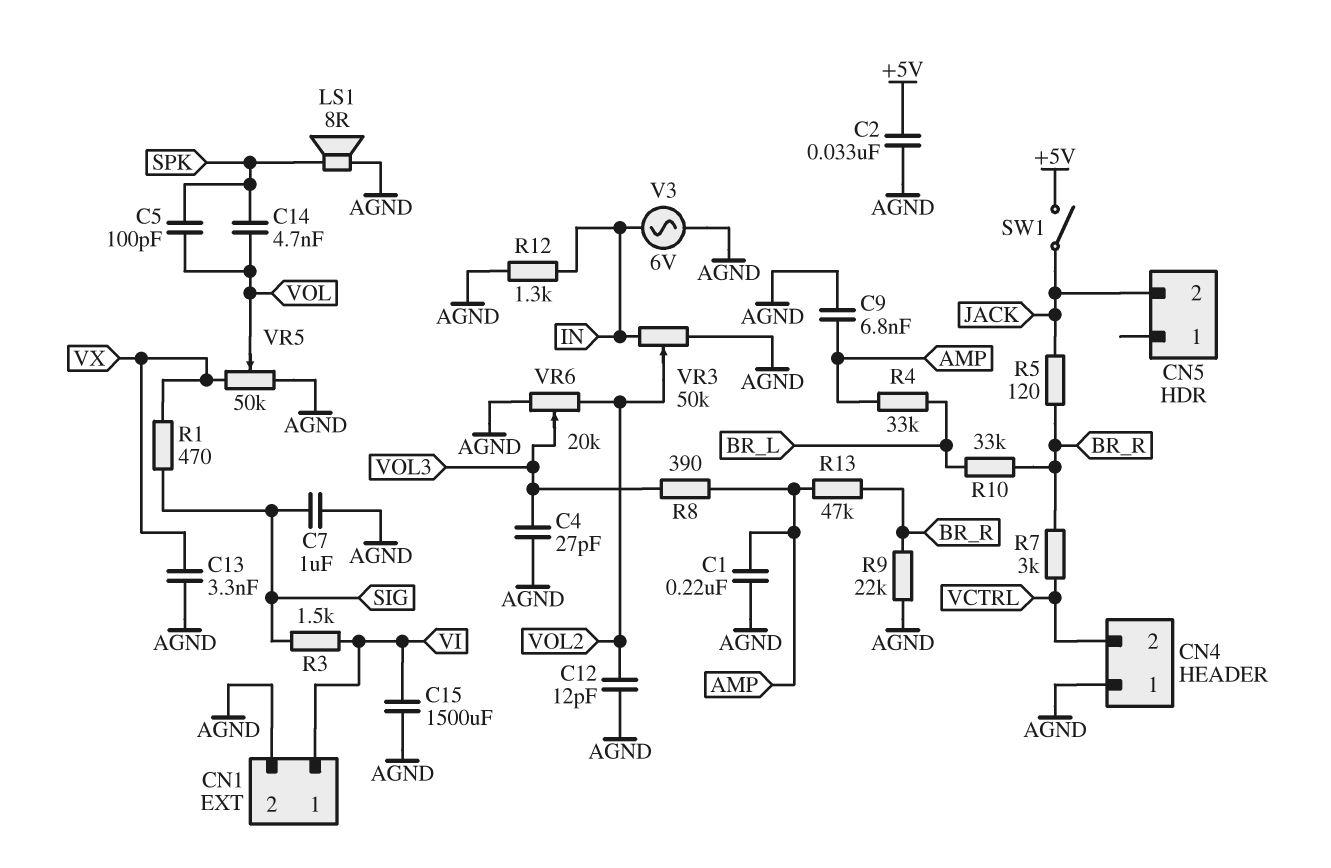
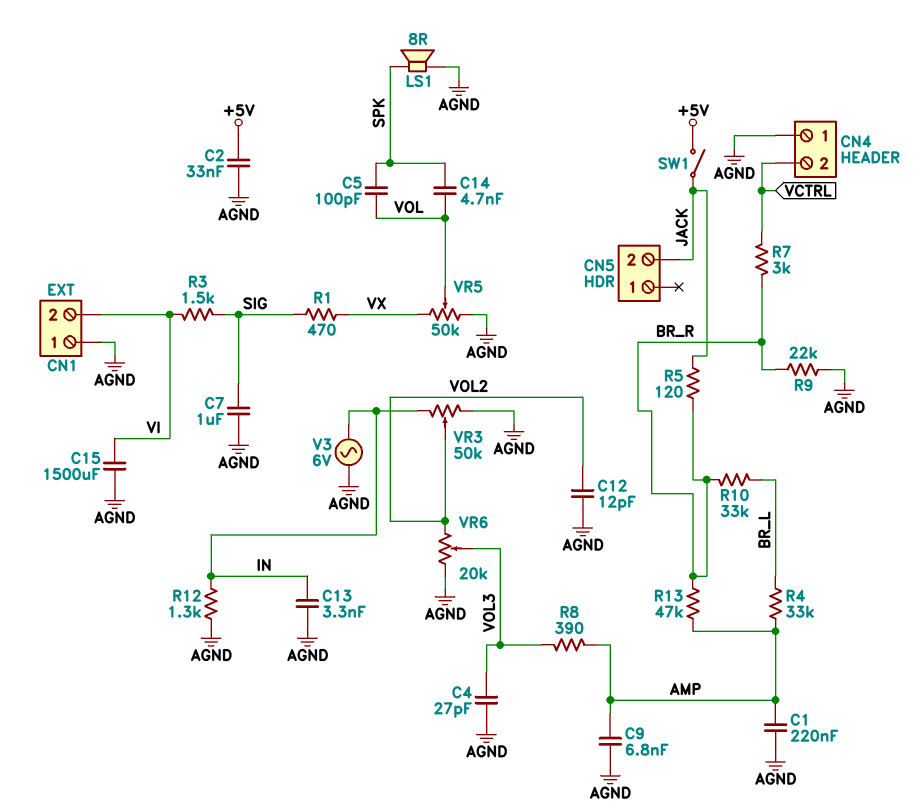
C13: 3.3nF (AGND, VX) -> 3.3nF (AGND, IN)
CN1 pin 1: VI -> AGND
CN1 pin 2: AGND -> VI

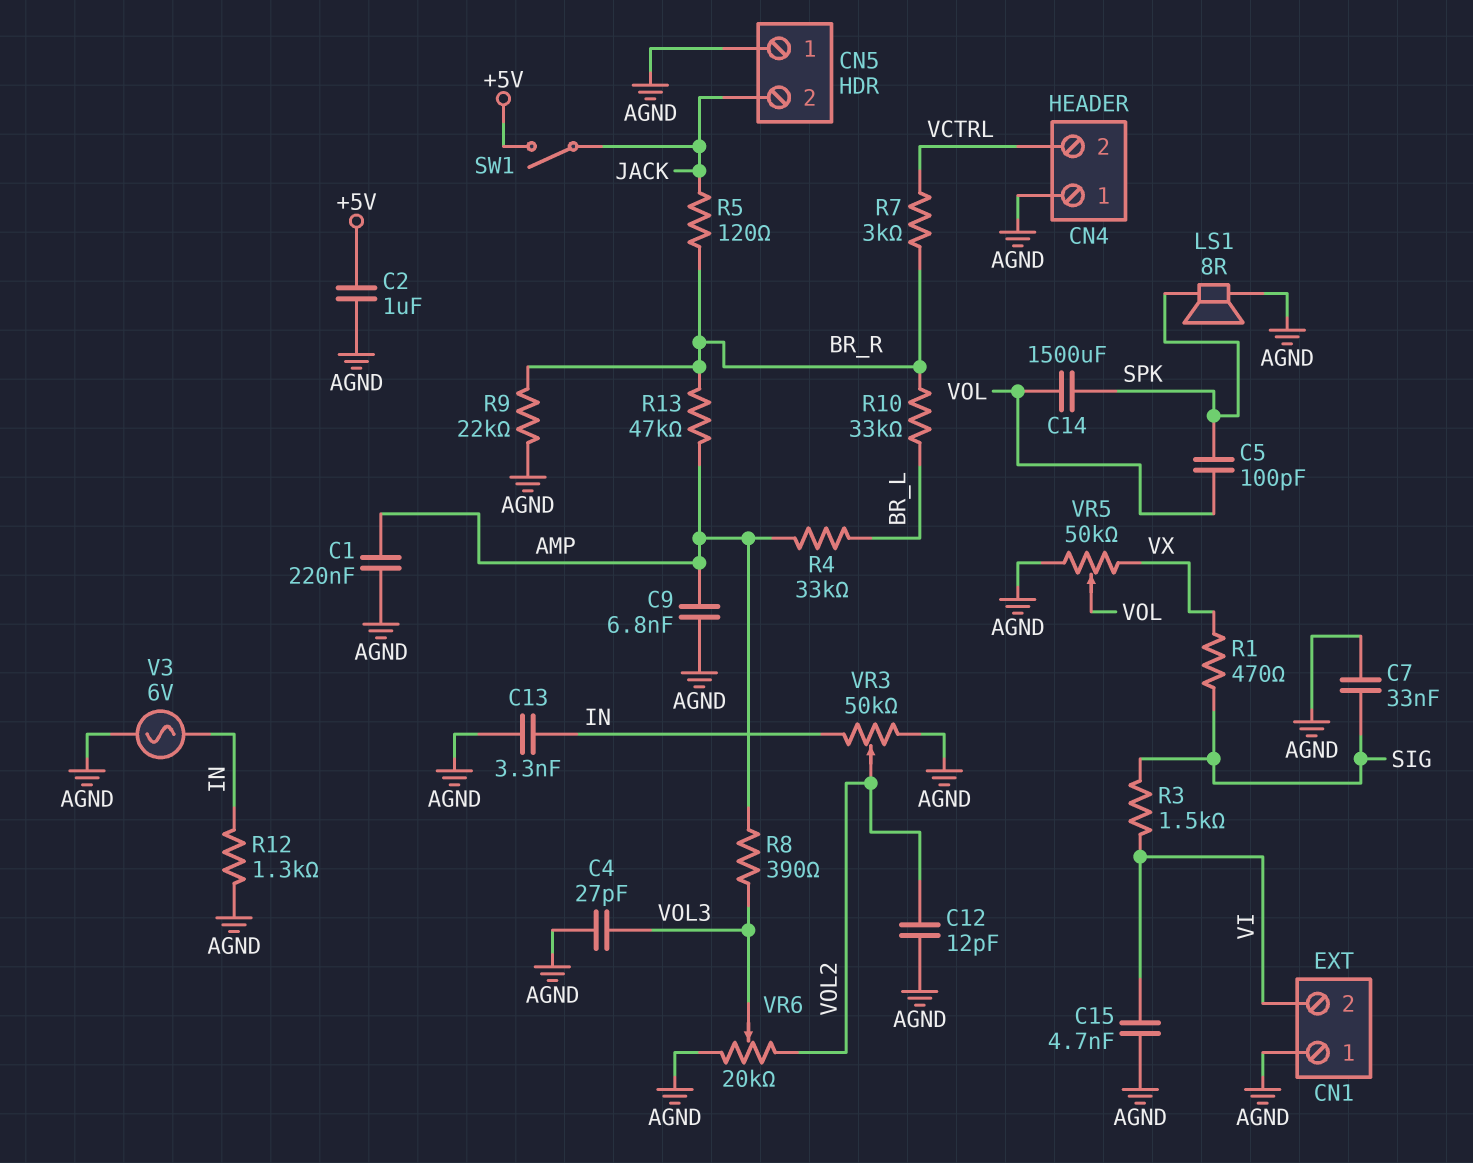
C2: 33nF (+5V, AGND) -> 1uF (+5V, AGND)
C7: 1uF (AGND, SIG) -> 33nF (AGND, SIG)
C14: 4.7nF (SPK, VOL) -> 1500uF (SPK, VOL)
C15: 1500uF (AGND, VI) -> 4.7nF (AGND, VI)
CN5 pin 1: none -> AGND

